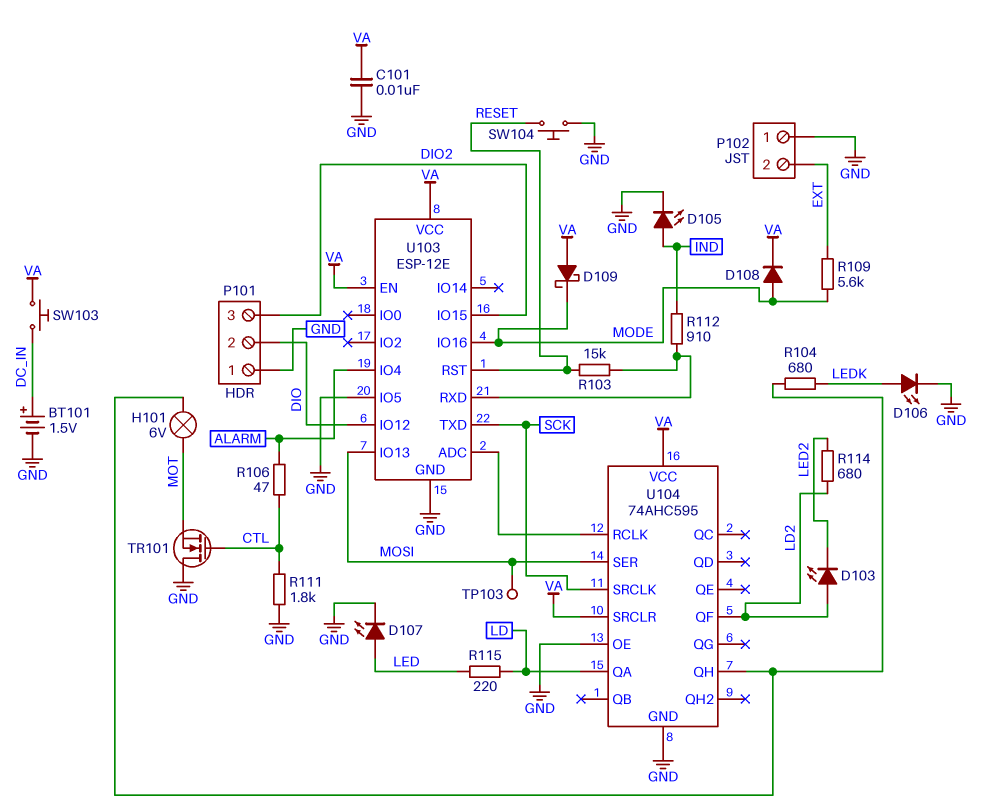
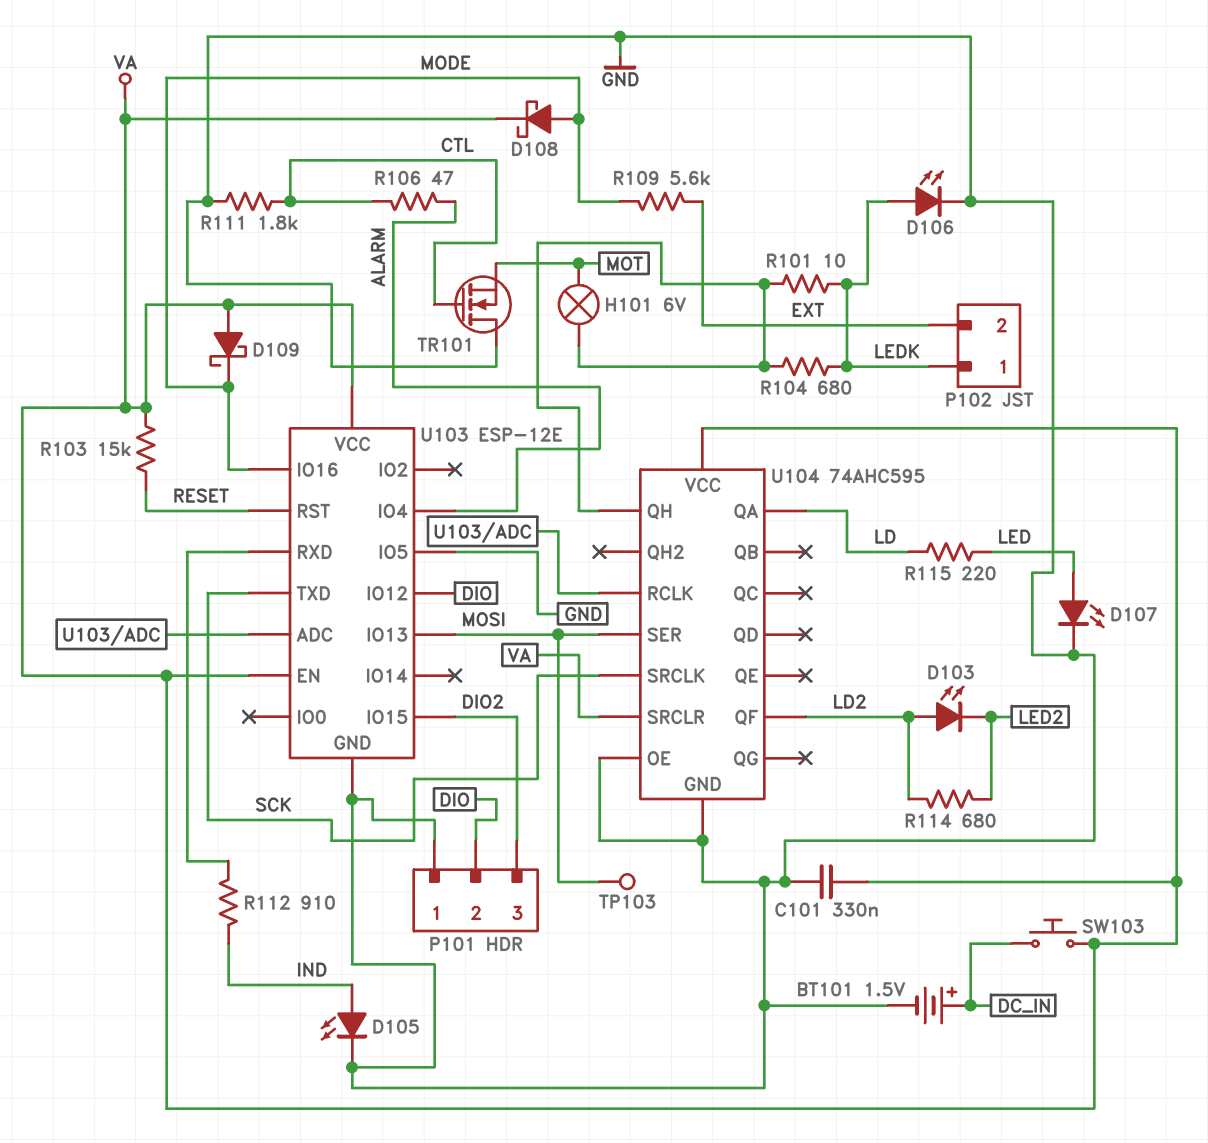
C101: 10nF (GND, VA) -> 330nF (GND, VA)
D108: diode (A MODE, K VA) -> schottky (A MODE, K VA)
P102 pin 1: GND -> LEDK
R101: none -> 10 (LEDK, U104/QH)
R103: 15k (RESET, U103/RXD) -> 15k (RESET, VA)
SW104: button (GND, RESET) -> none

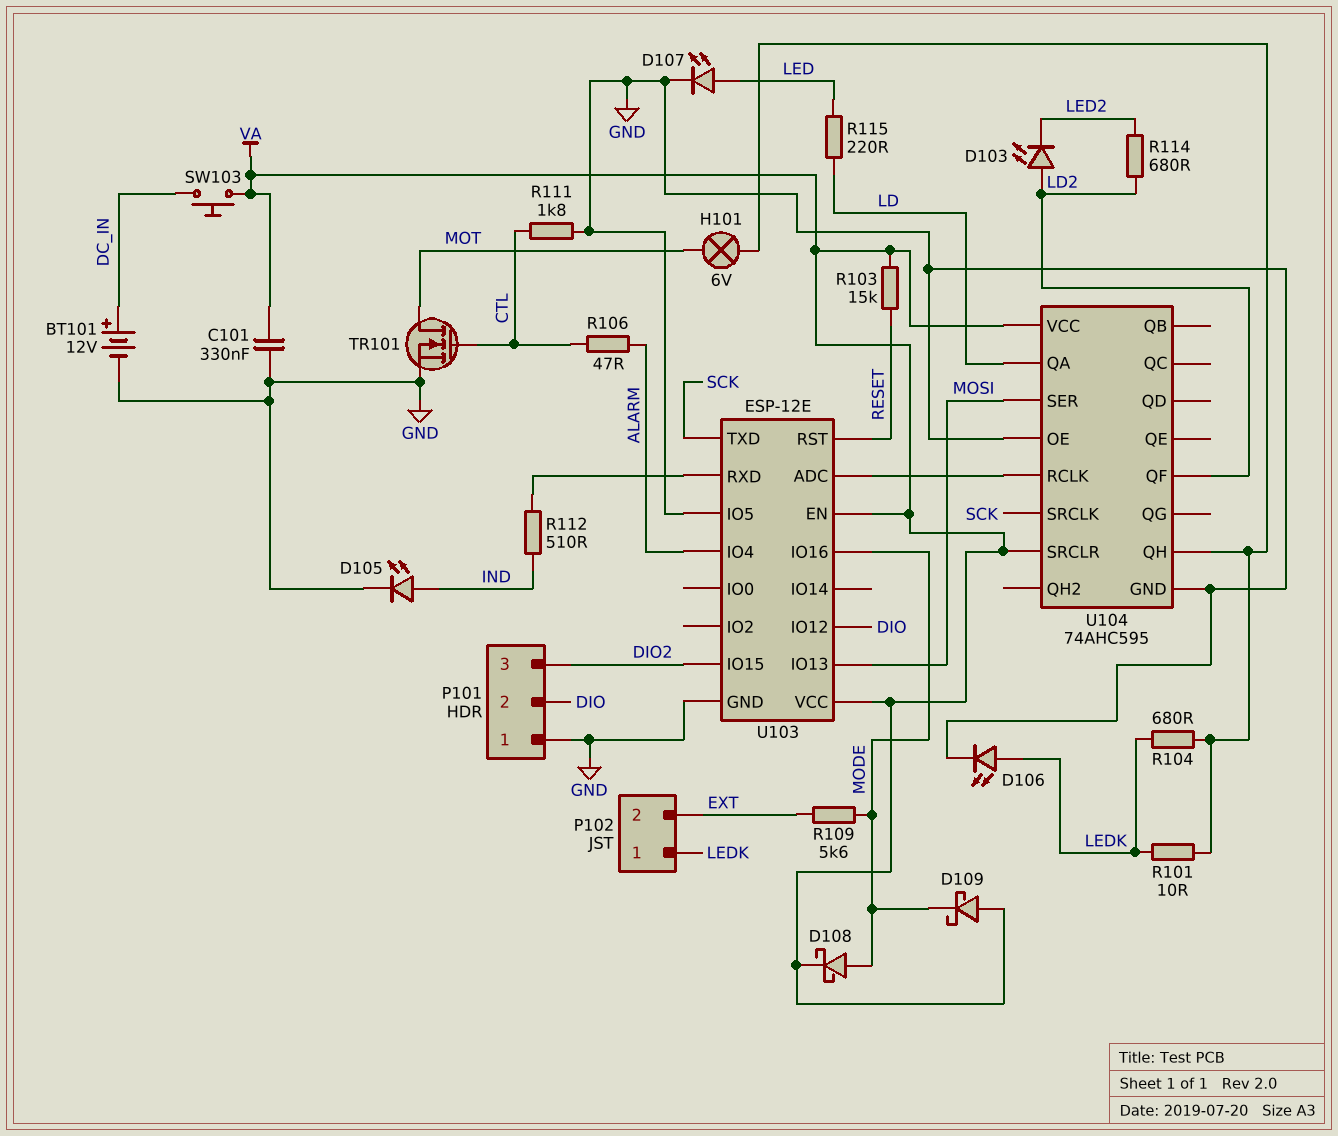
BT101: 1.5V (plus DC_IN, minus GND) -> 12V (plus DC_IN, minus GND)
R112: 910 (IND, U103/RXD) -> 510 (IND, U103/RXD)
TP103: test point (MOSI) -> none
TR101: NMOS (G CTL, D GND, S MOT) -> NMOS (G CTL, D MOT, S GND)

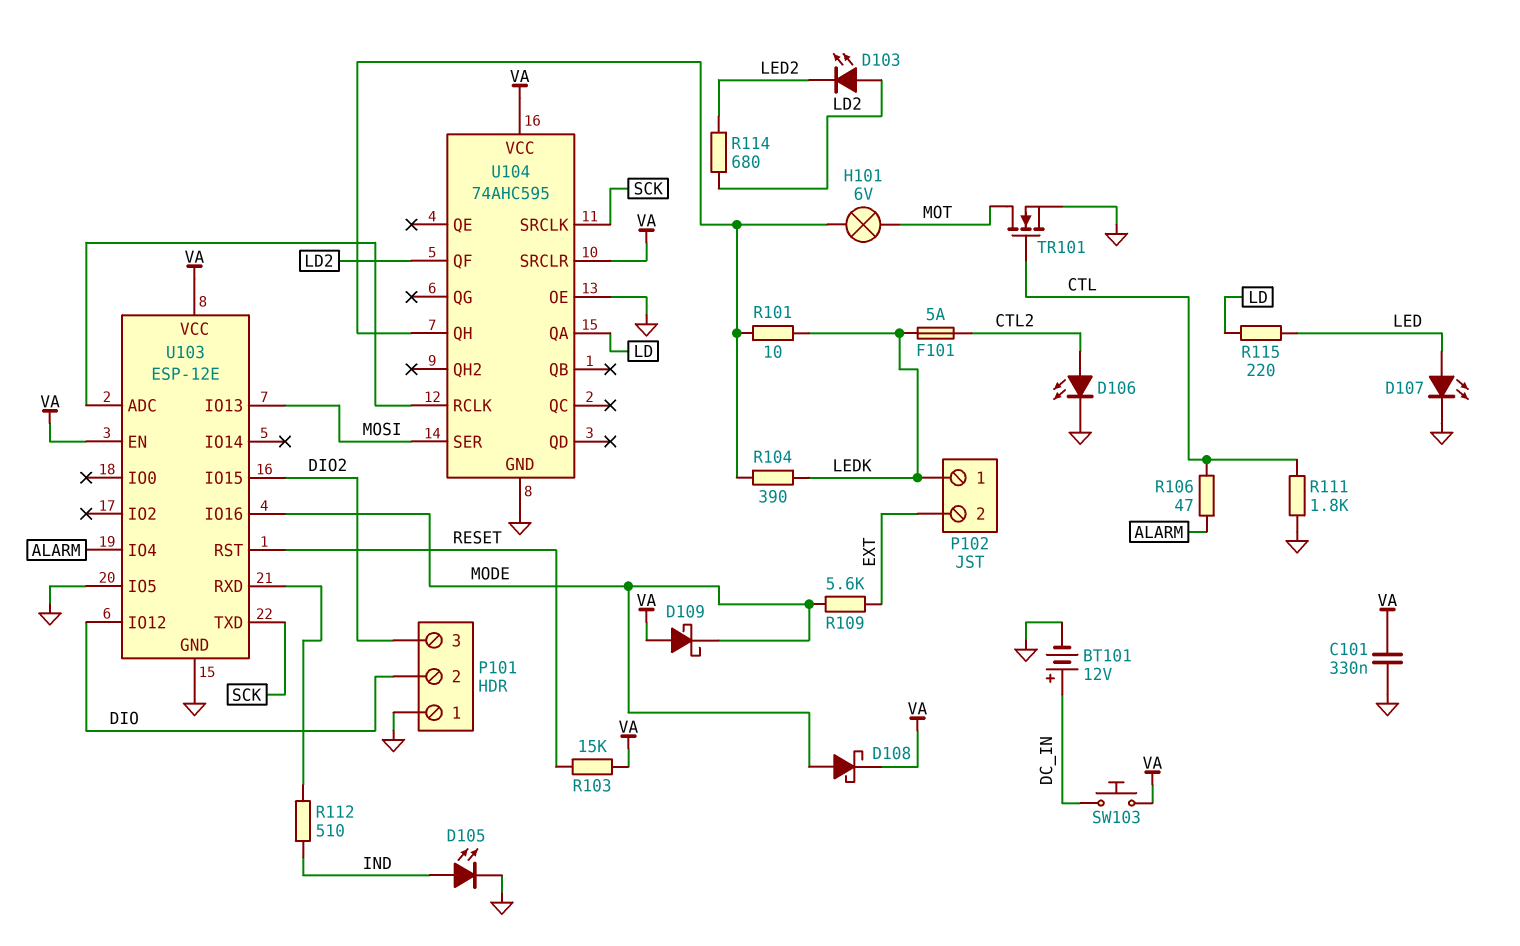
D106: LED (A LEDK, K GND) -> LED (A CTL2, K GND)
F101: none -> 5A (CTL2, LEDK)
R104: 680 (LEDK, U104/QH) -> 390 (LEDK, U104/QH)

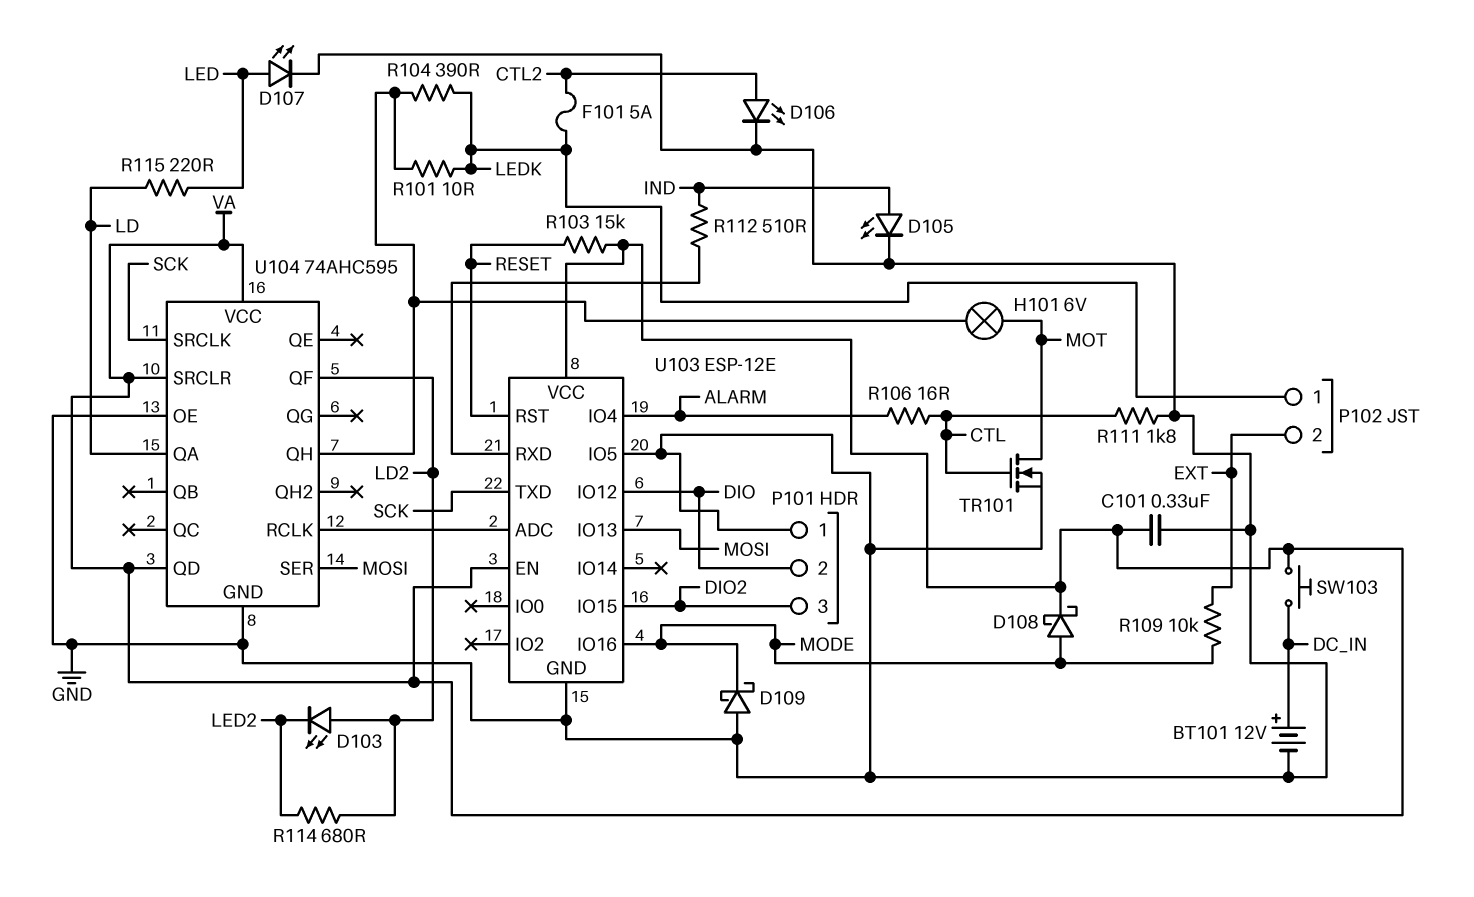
D109: schottky (A VA, K MODE) -> schottky (A GND, K MODE)
R106: 47 (ALARM, CTL) -> 16 (ALARM, CTL)
R109: 5.6k (EXT, MODE) -> 10k (EXT, MODE)
U104 pin QD: none -> VA

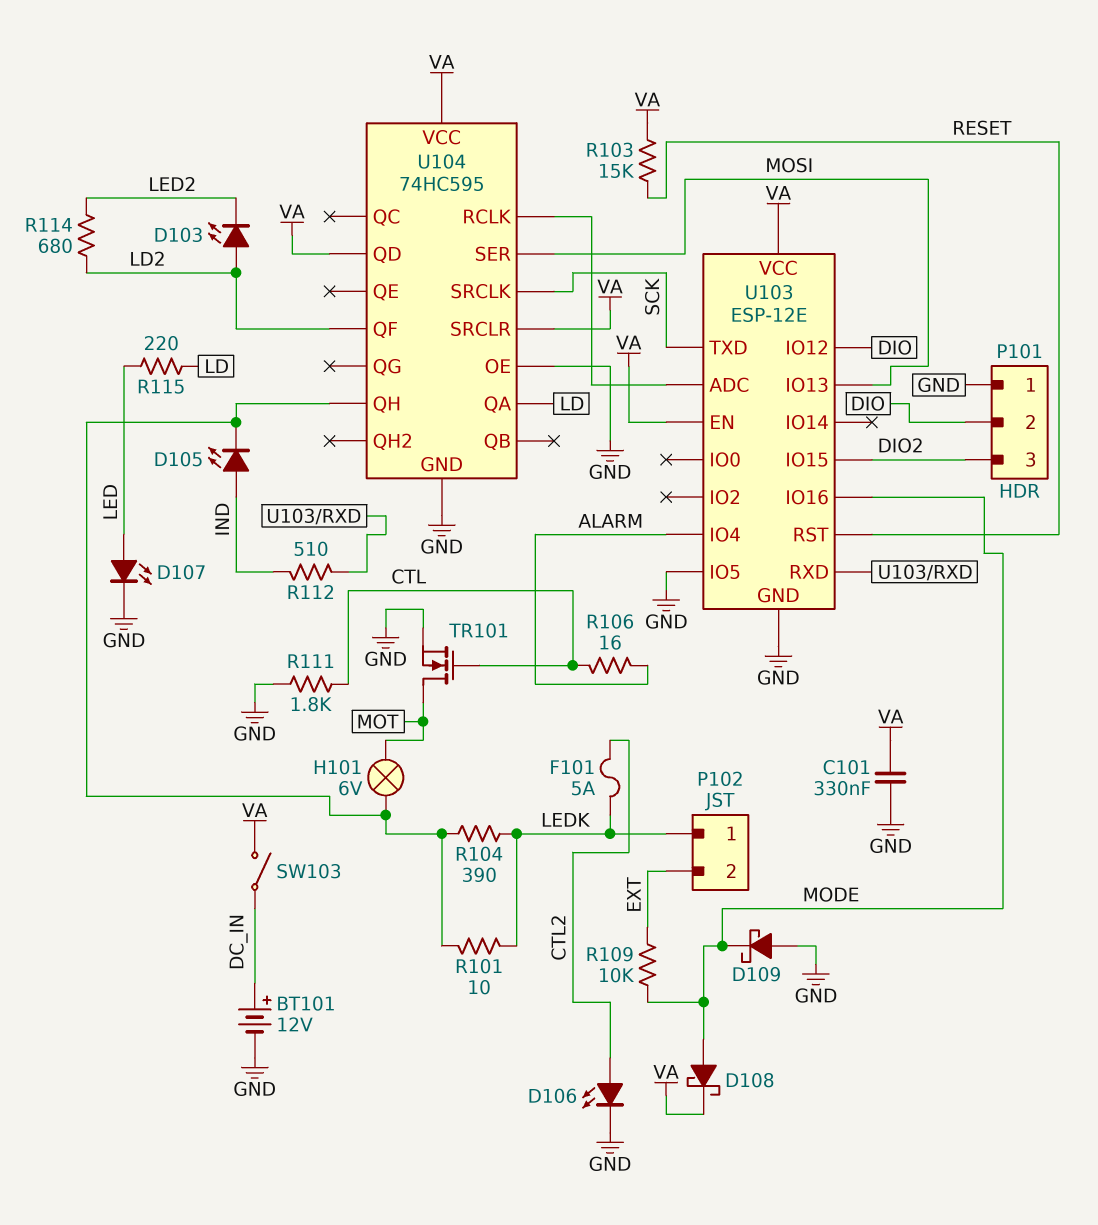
D105: LED (A IND, K GND) -> LED (A IND, K U104/QH)
SW103: button (DC_IN, VA) -> switch (DC_IN, VA)
U104: 74AHC595 -> 74HC595

